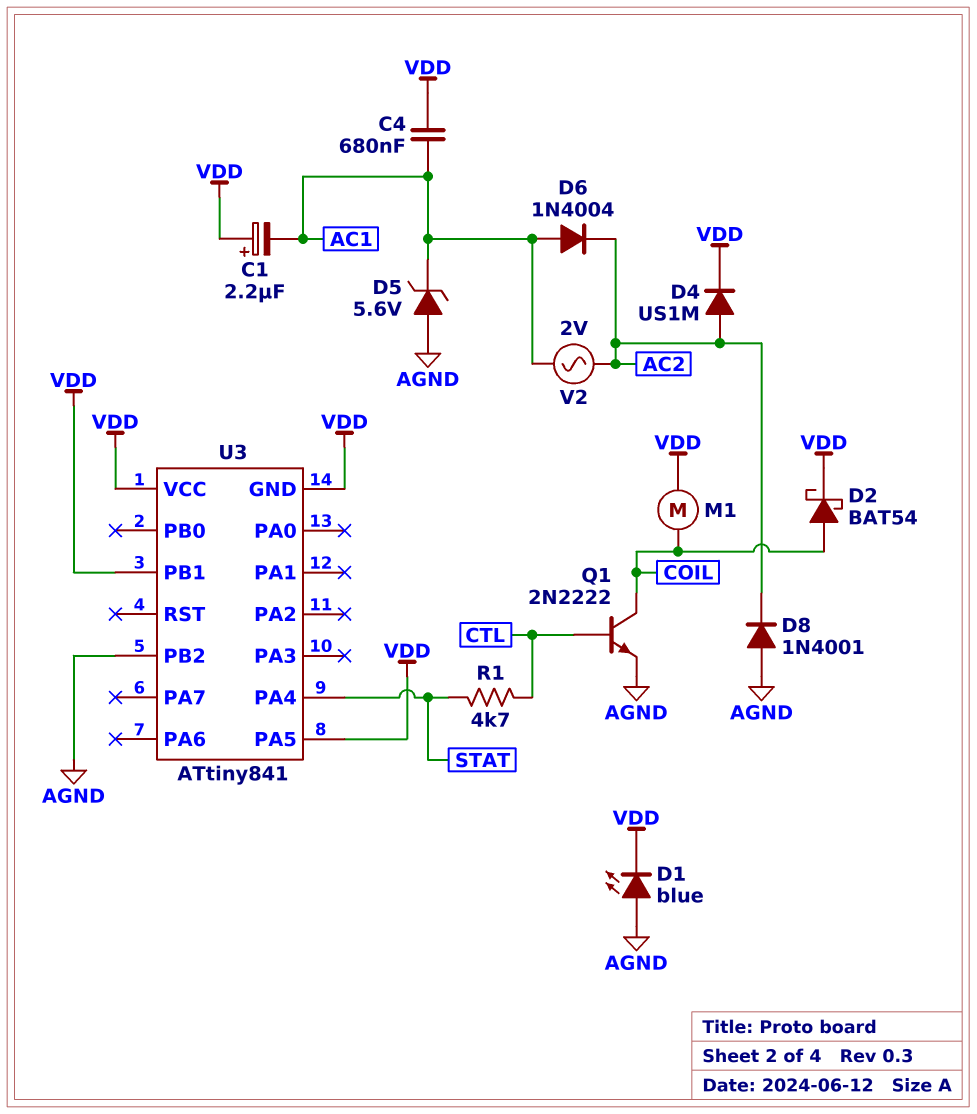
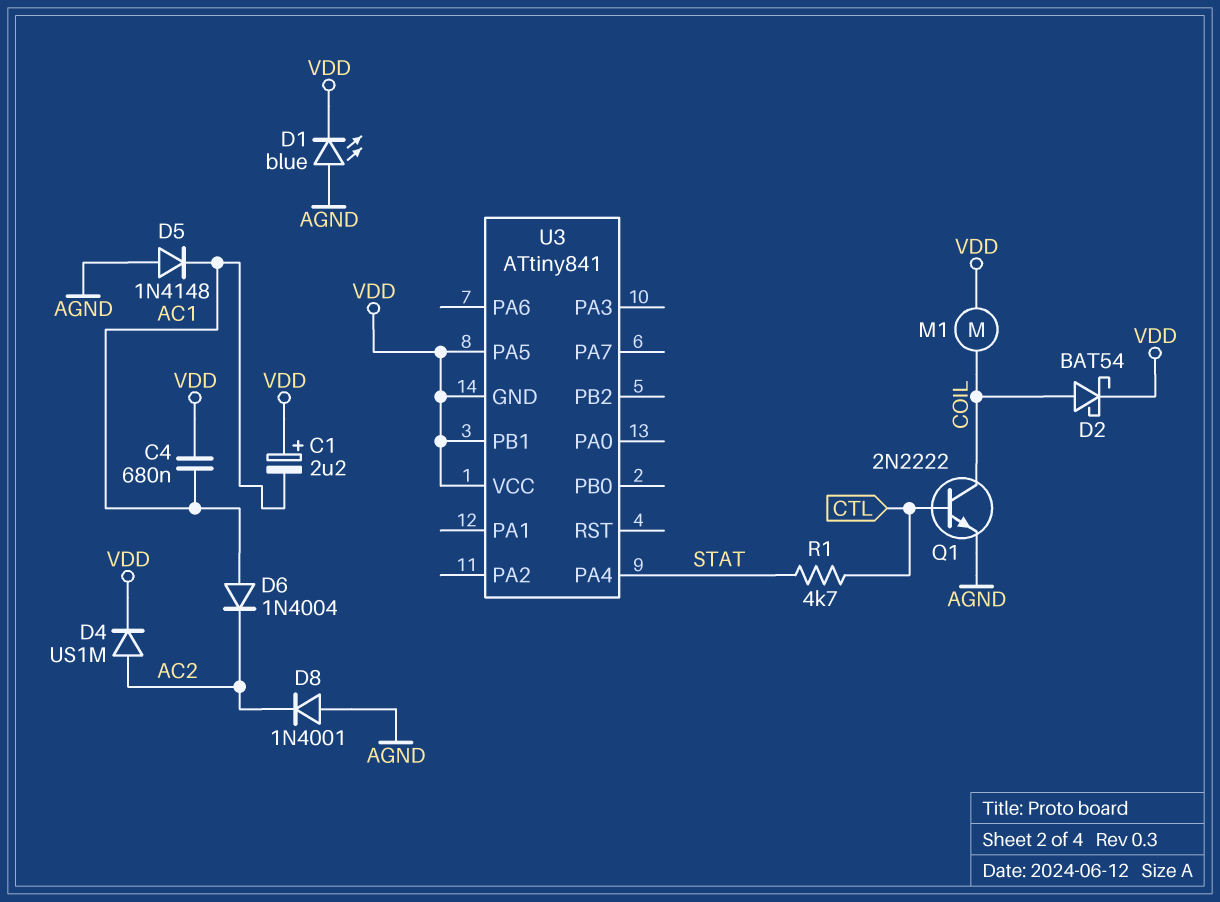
D5: zener 5.6V (A AGND, K AC1) -> diode 1N4148 (A AGND, K AC1)
U3 pin PB2: AGND -> none
V2: AC 2V (AC1, AC2) -> none

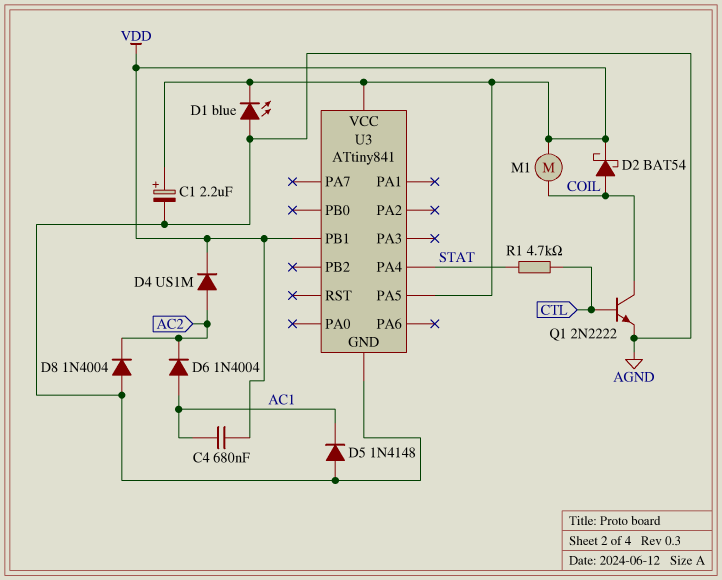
C1: 2.2uF (plus VDD, minus AC1) -> 2.2uF (plus VDD, minus AGND)
D8: diode 1N4001 (A AGND, K AC2) -> diode 1N4004 (A AGND, K AC2)
U3 pin GND: VDD -> AGND

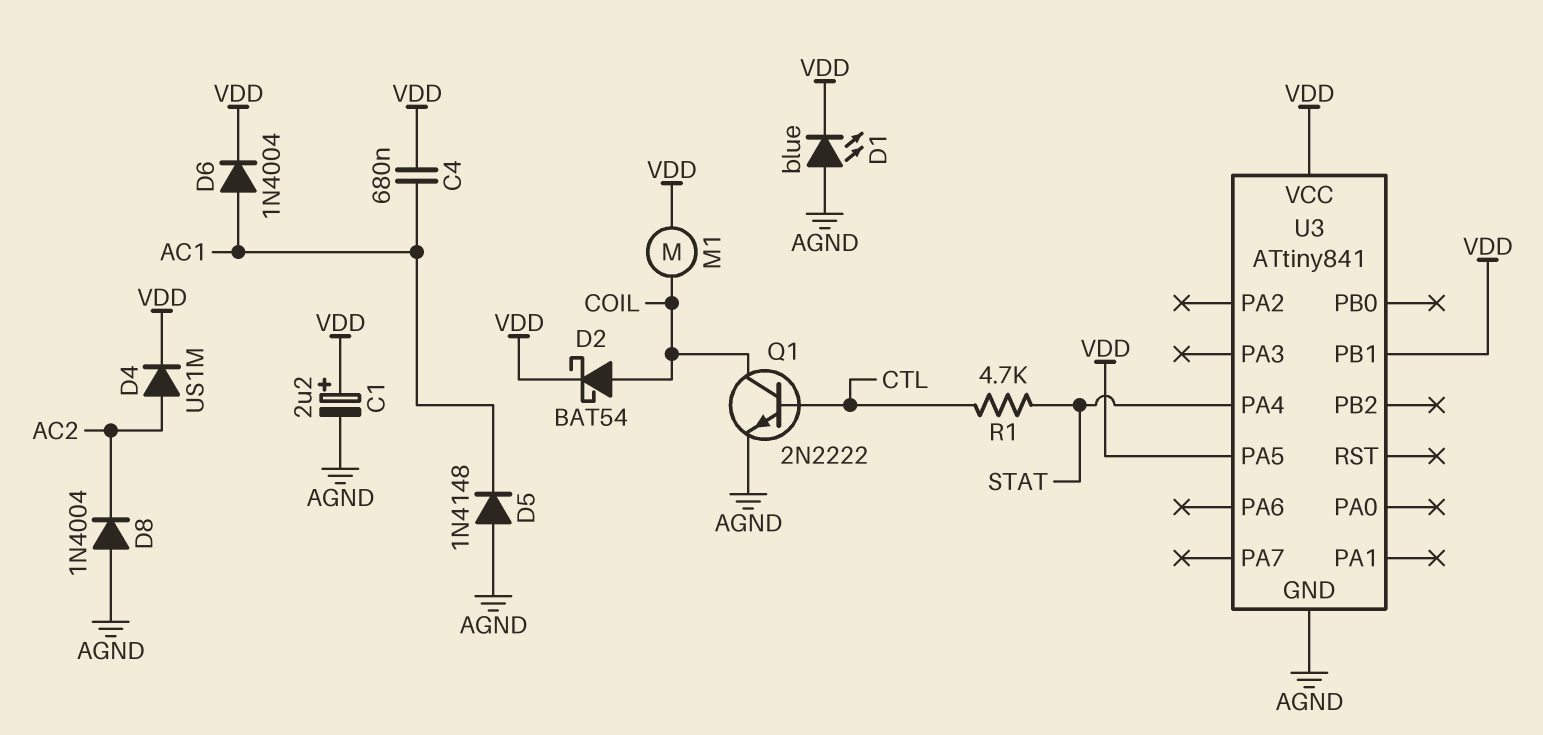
D6: diode 1N4004 (A AC1, K AC2) -> diode 1N4004 (A AC1, K VDD)

